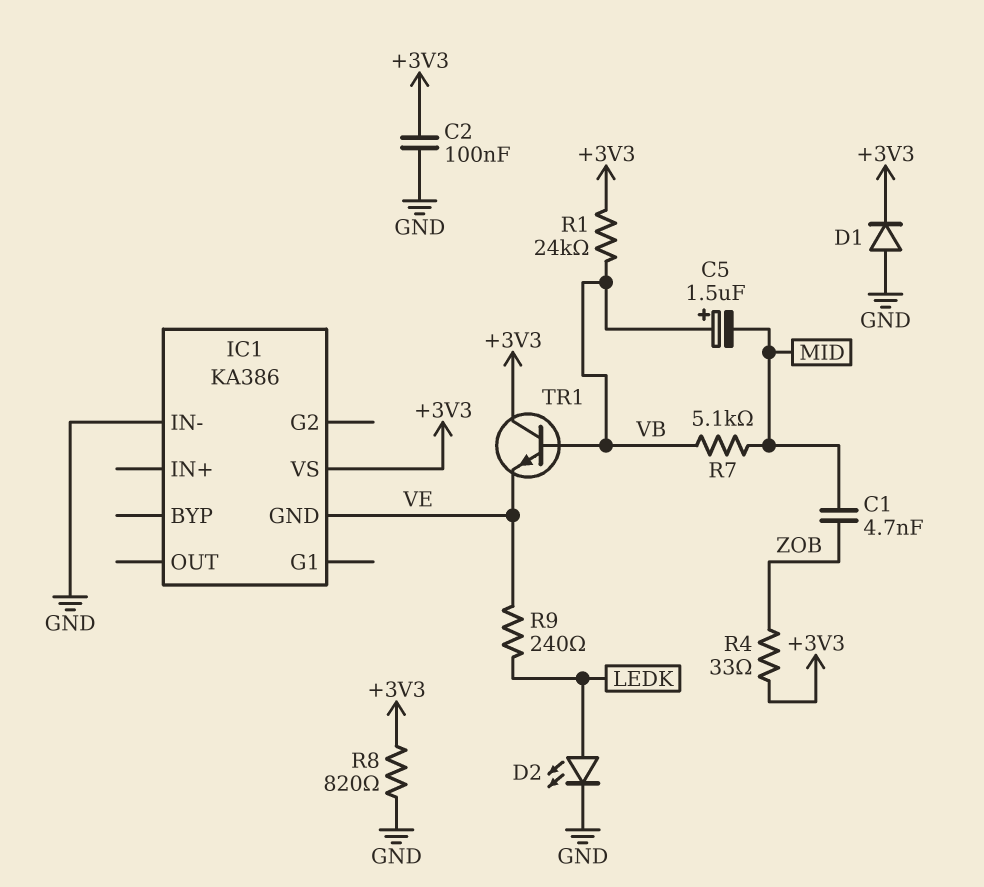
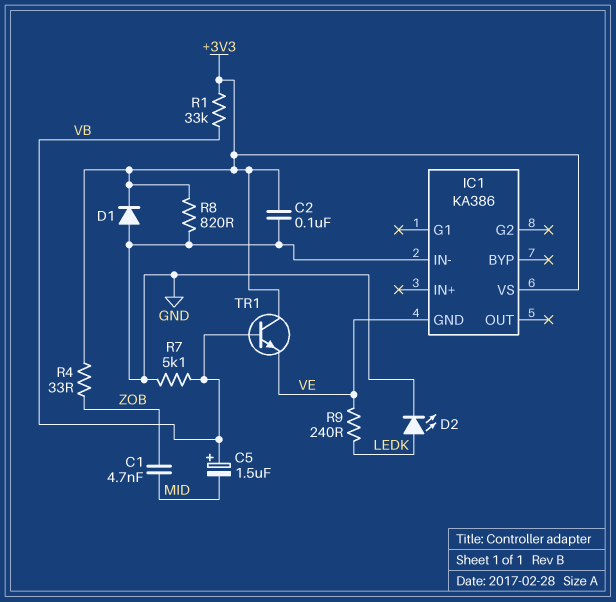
R1: 24k (+3V3, VB) -> 33k (+3V3, VB)
R7: 5.1k (MID, VB) -> 5.1k (GND, VB)

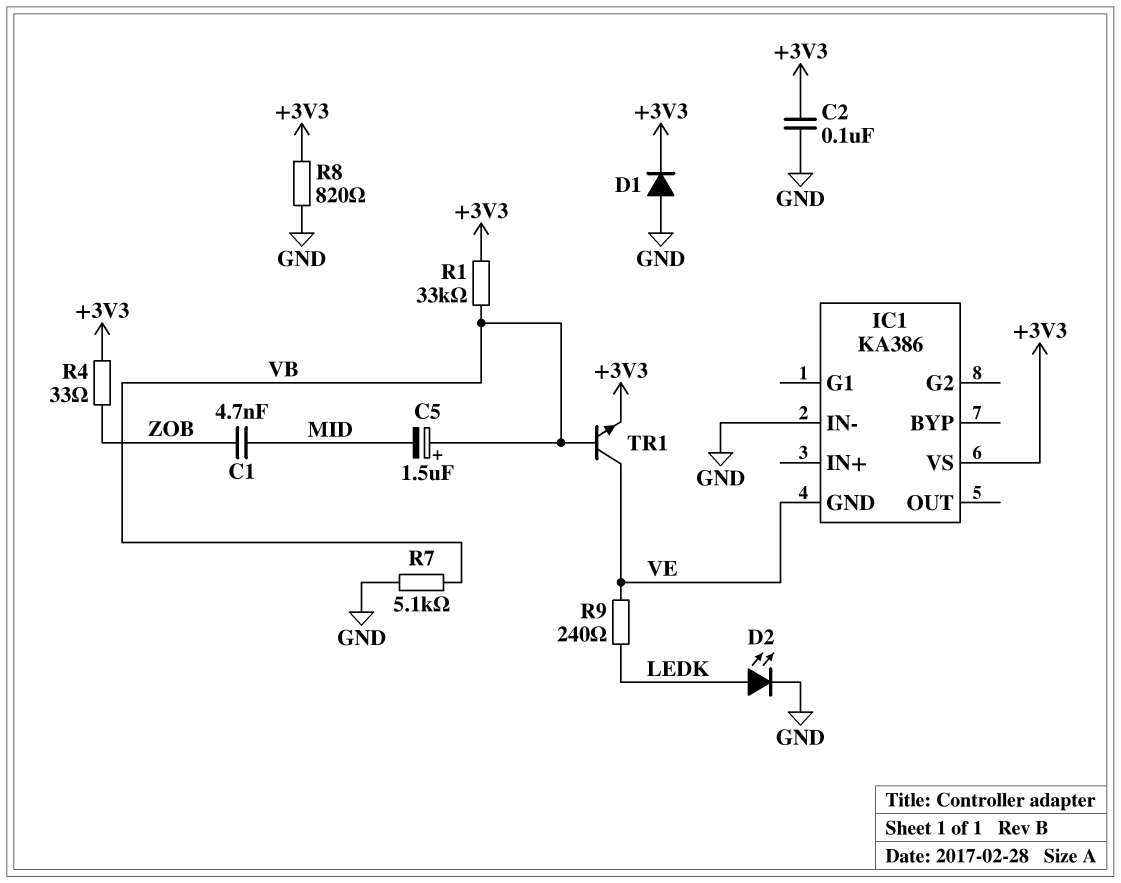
TR1: NPN (B VB, C +3V3, E VE) -> NPN (B VB, C VE, E +3V3)

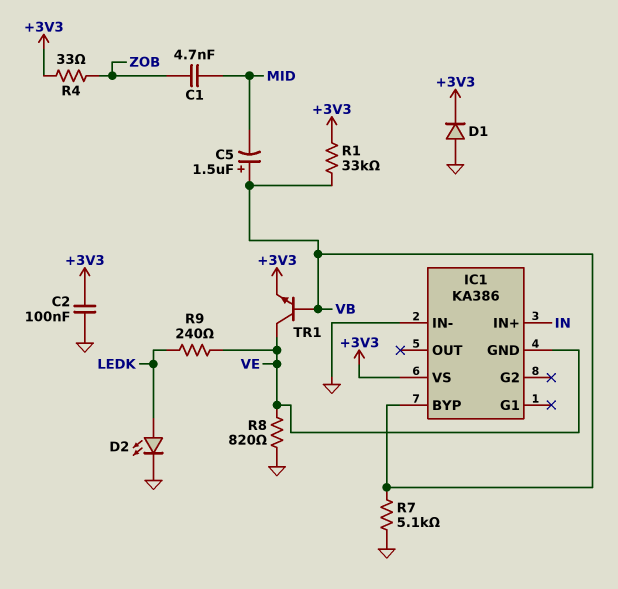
IC1 pin BYP: none -> VB
IC1 pin IN+: none -> IN
R8: 820 (+3V3, GND) -> 820 (GND, VE)

